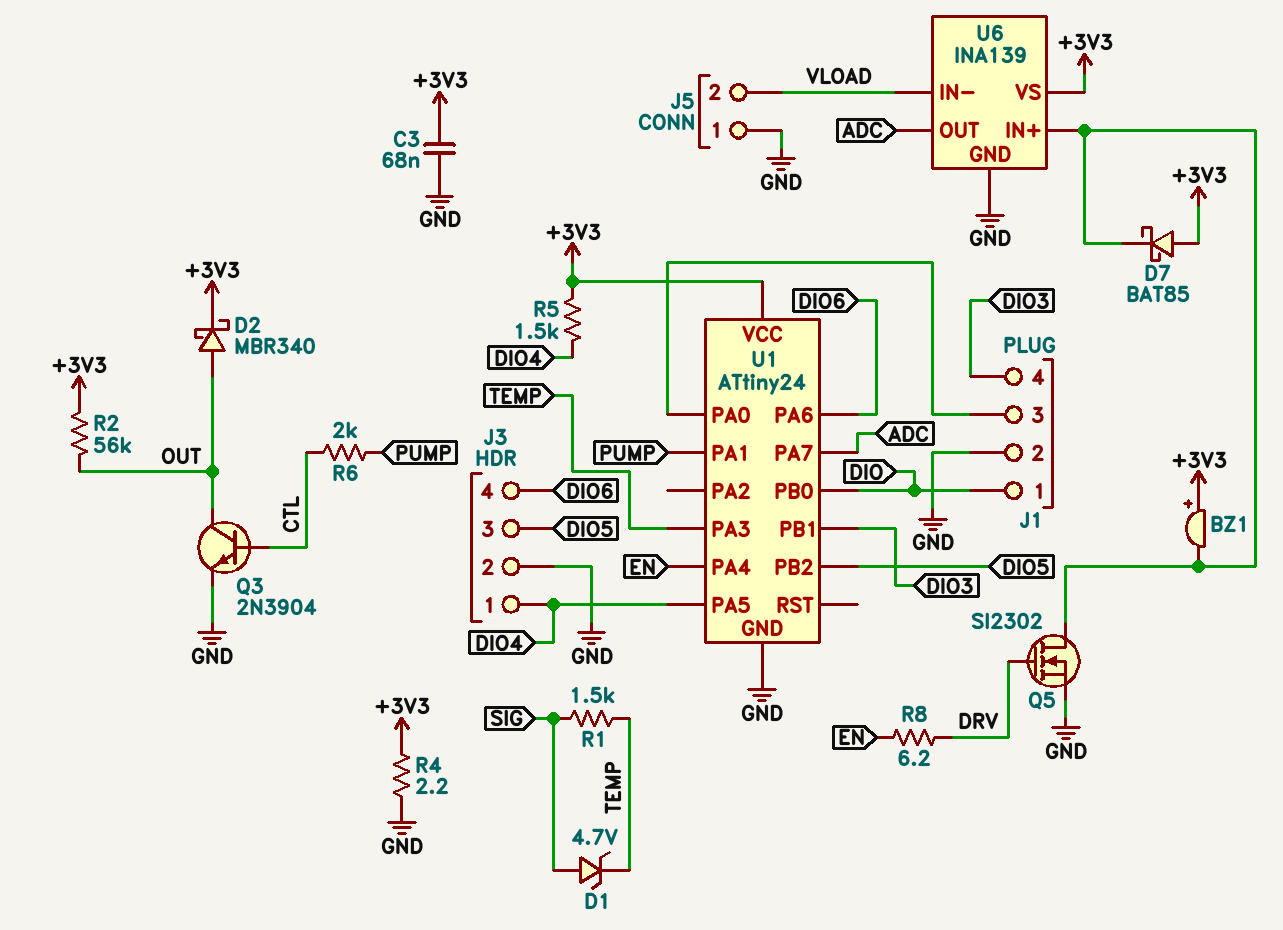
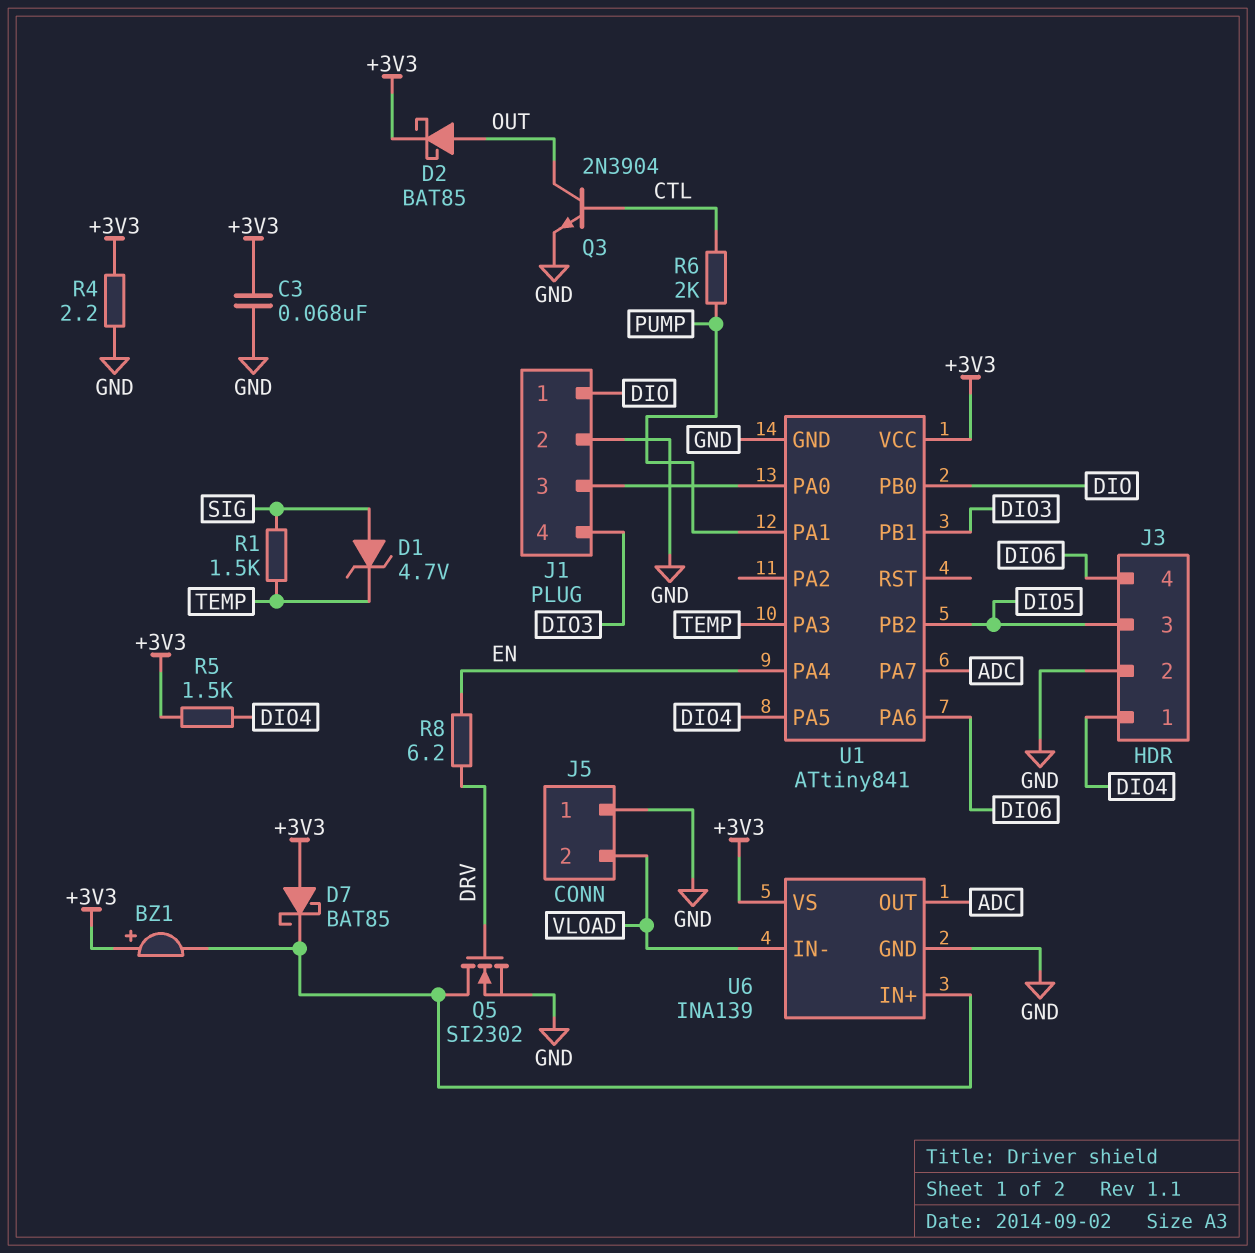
D2: schottky MBR340 (A OUT, K +3V3) -> schottky BAT85 (A OUT, K +3V3)
R2: 56k (+3V3, OUT) -> none
U1: ATtiny24 -> ATtiny841

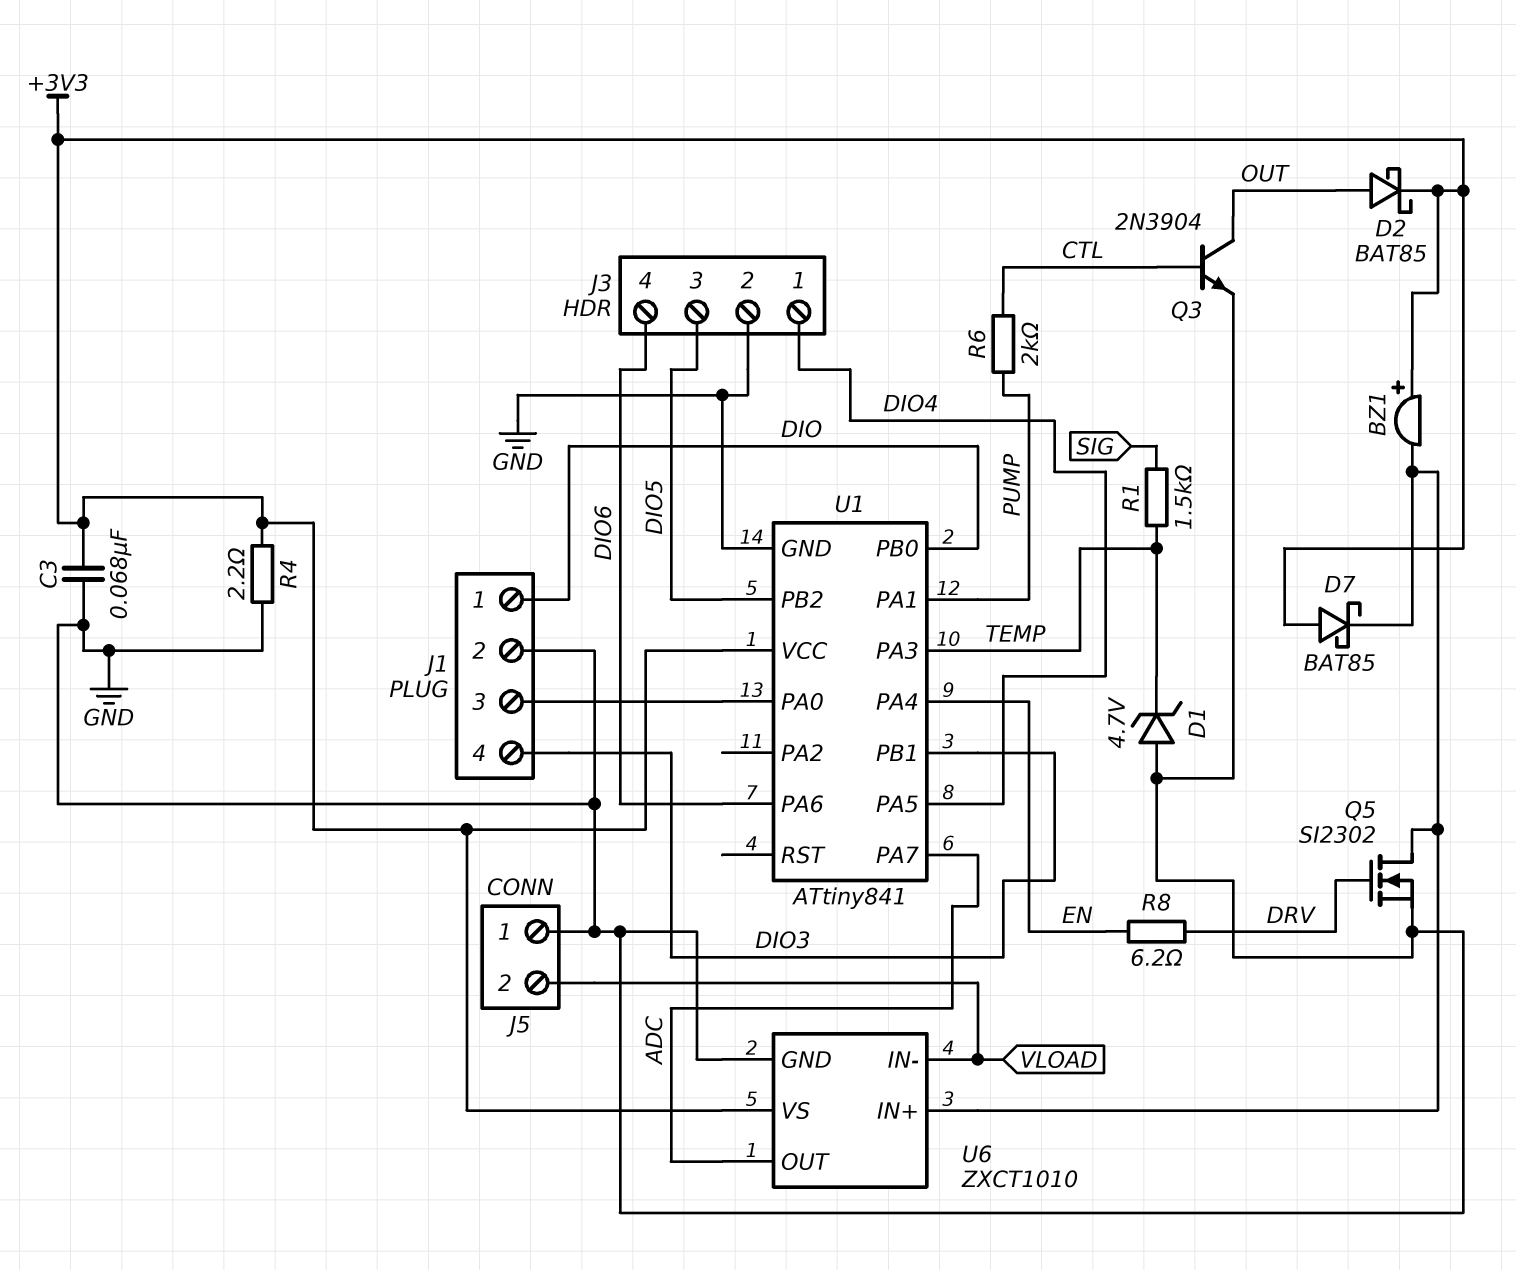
D1: zener 4.7V (A SIG, K TEMP) -> zener 4.7V (A GND, K TEMP)
R5: 1.5k (+3V3, DIO4) -> none
U6: INA139 -> ZXCT1010

